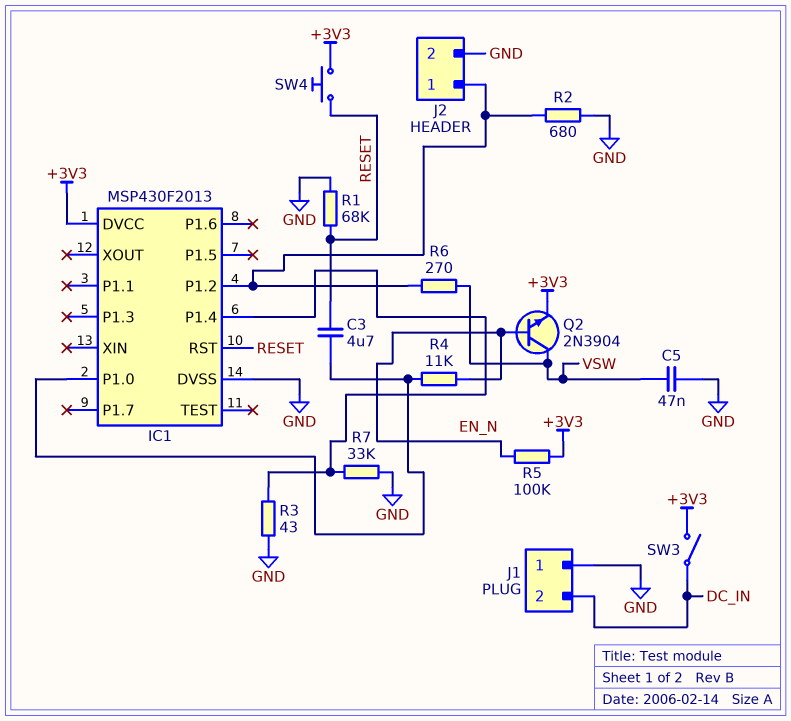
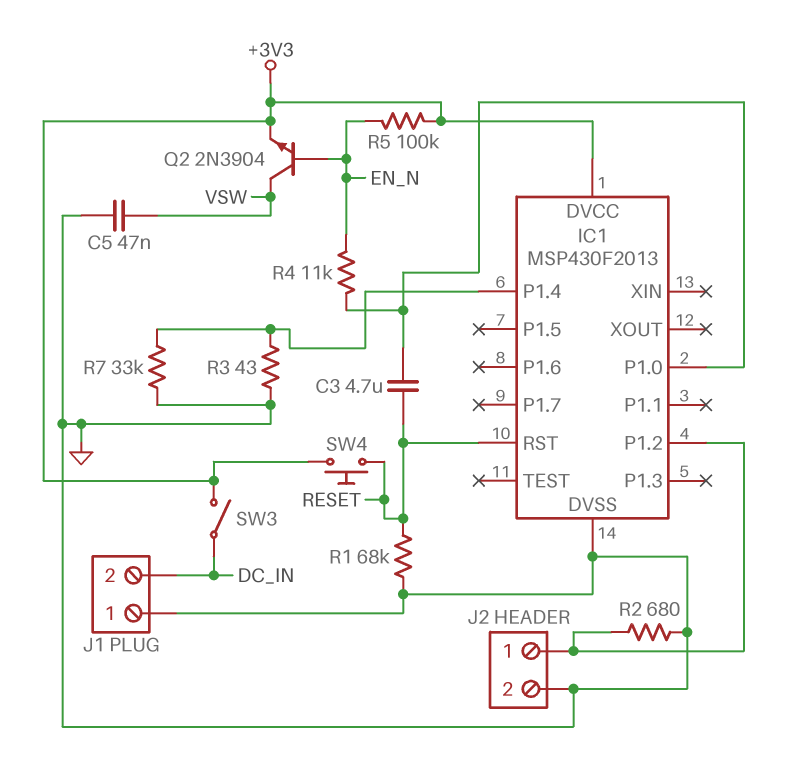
R6: 270 (IC1/P1.2, VSW) -> none

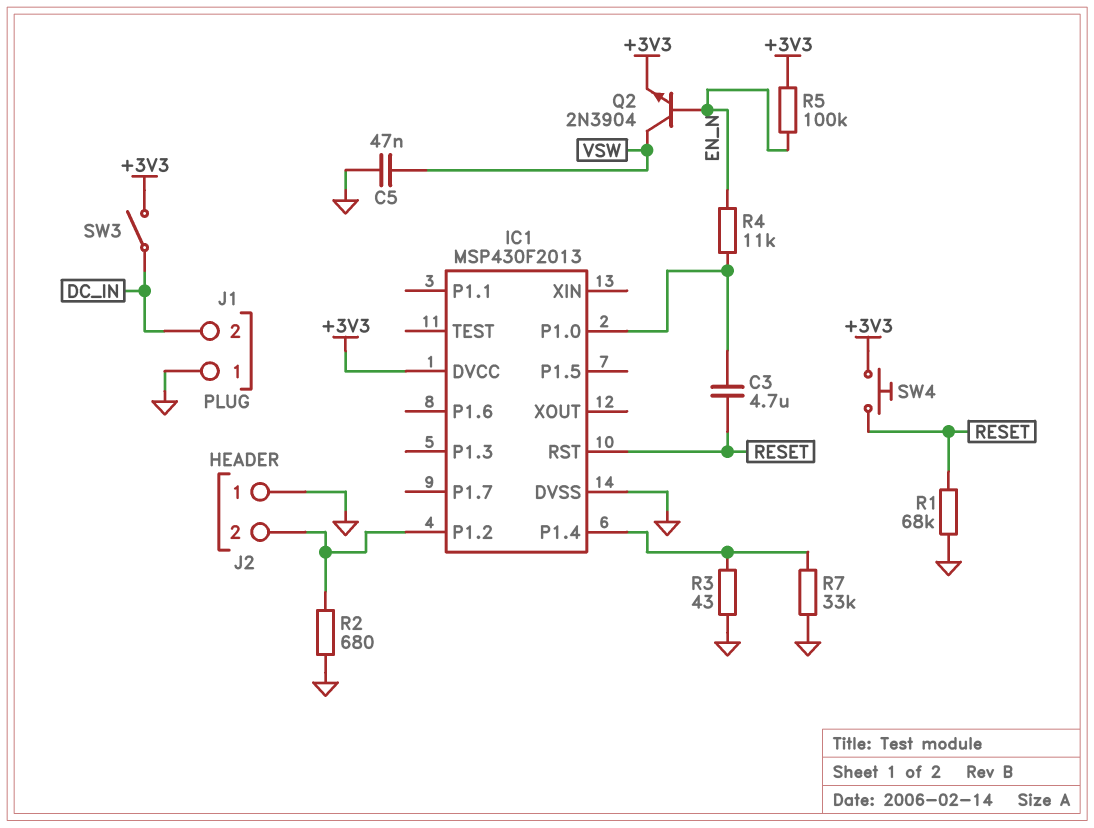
J2 pin 1: IC1/P1.2 -> GND
J2 pin 2: GND -> IC1/P1.2

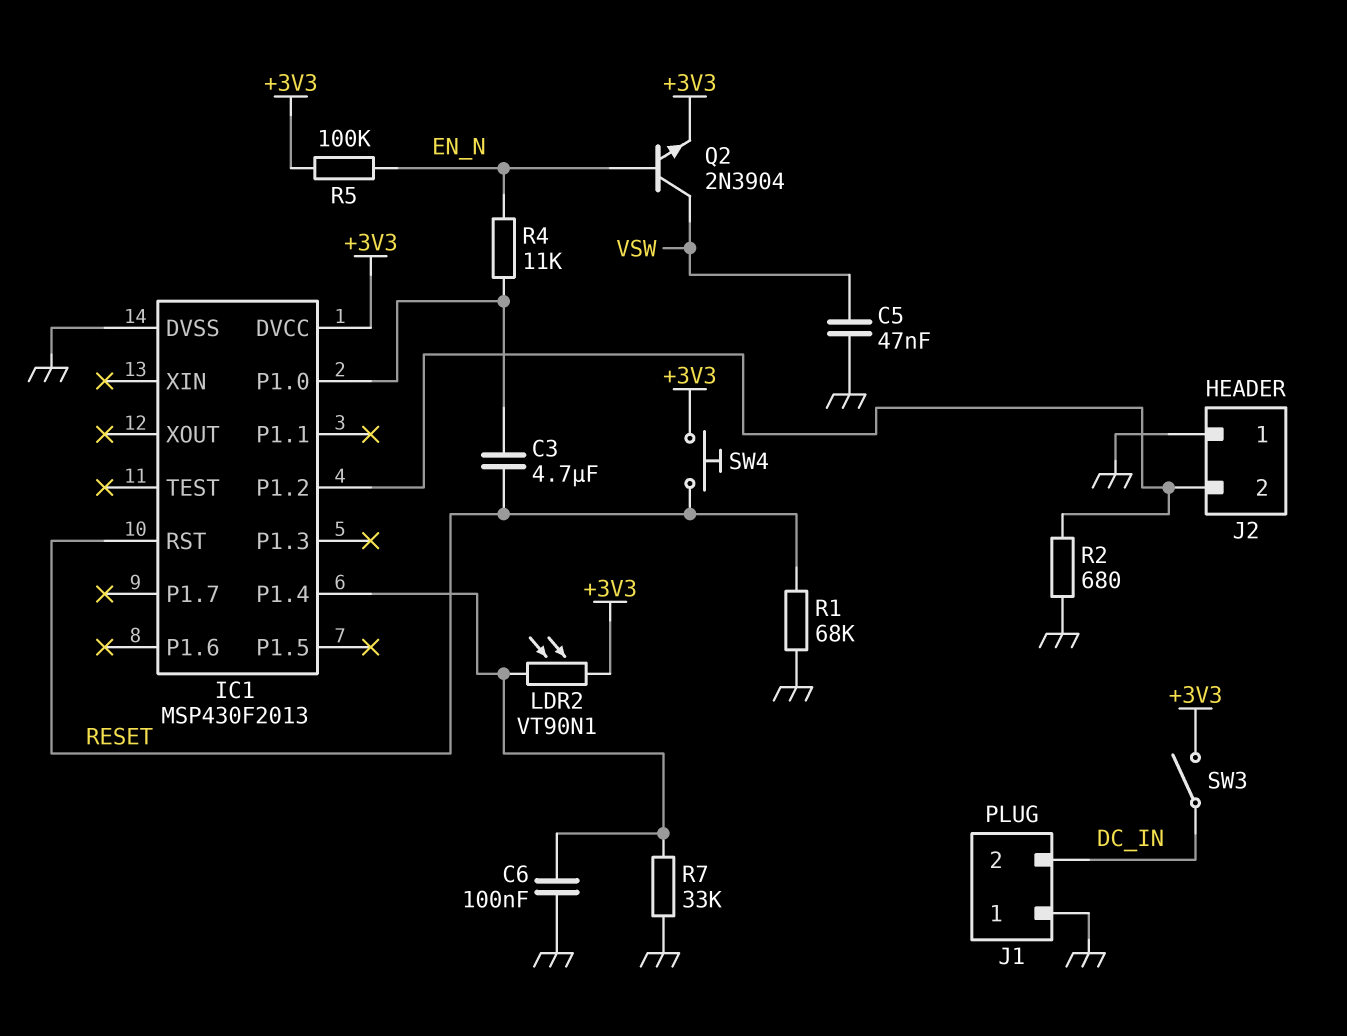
C6: none -> 100nF (GND, IC1/P1.4)
LDR2: none -> VT90N1 (+3V3, IC1/P1.4)
R3: 43 (GND, IC1/P1.4) -> none

